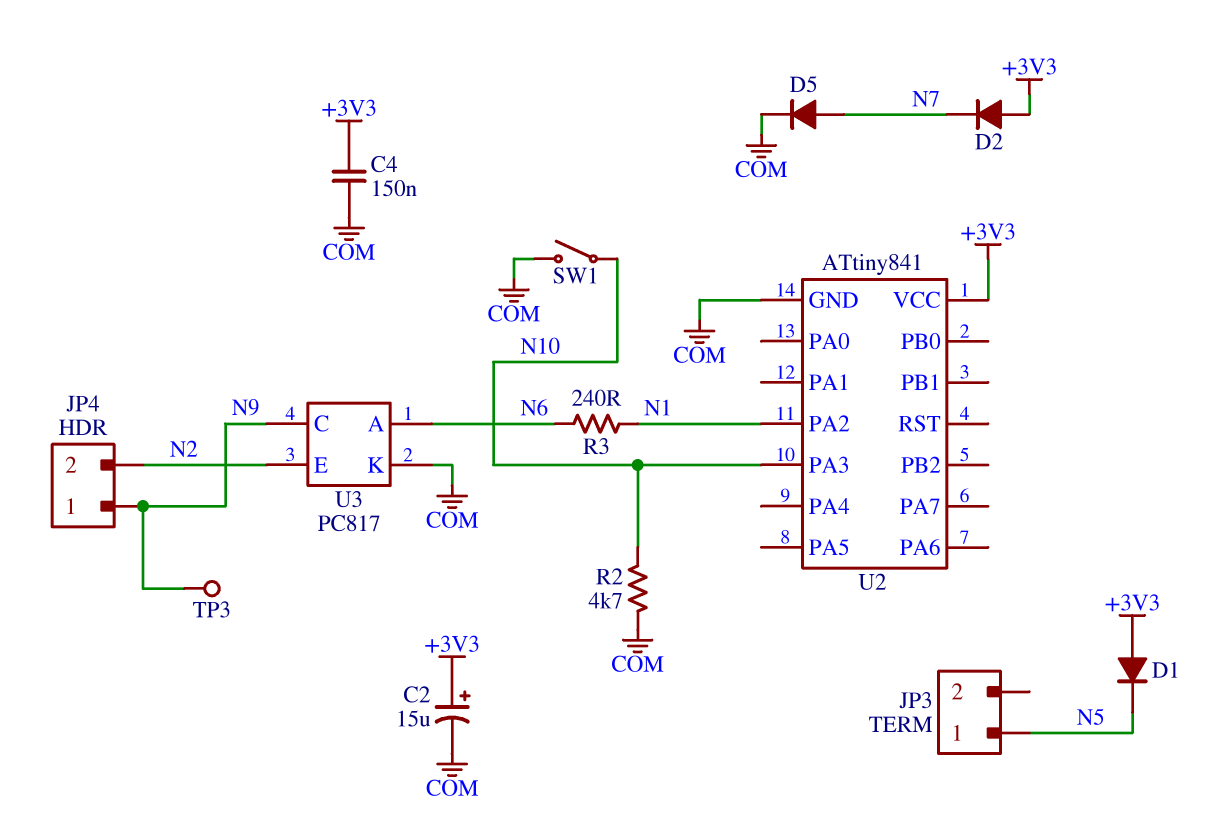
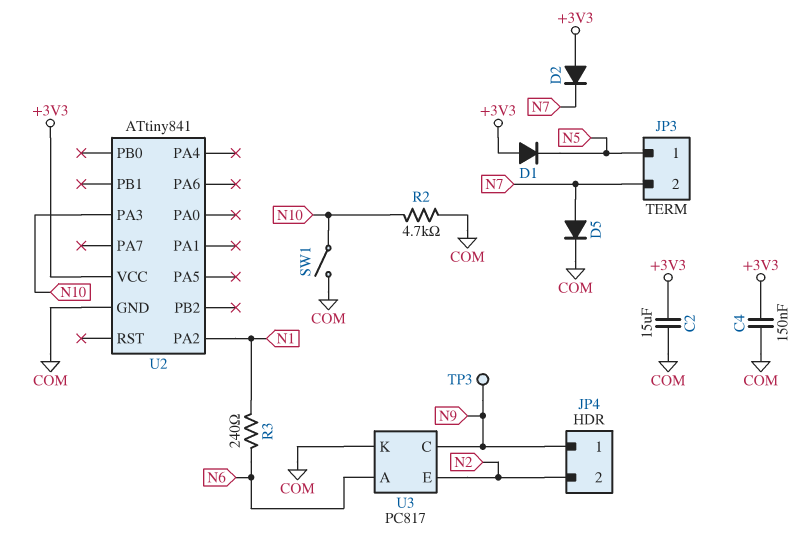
C2: 15uF (plus +3V3, minus COM) -> 15uF (+3V3, COM)
JP3 pin 2: none -> N7

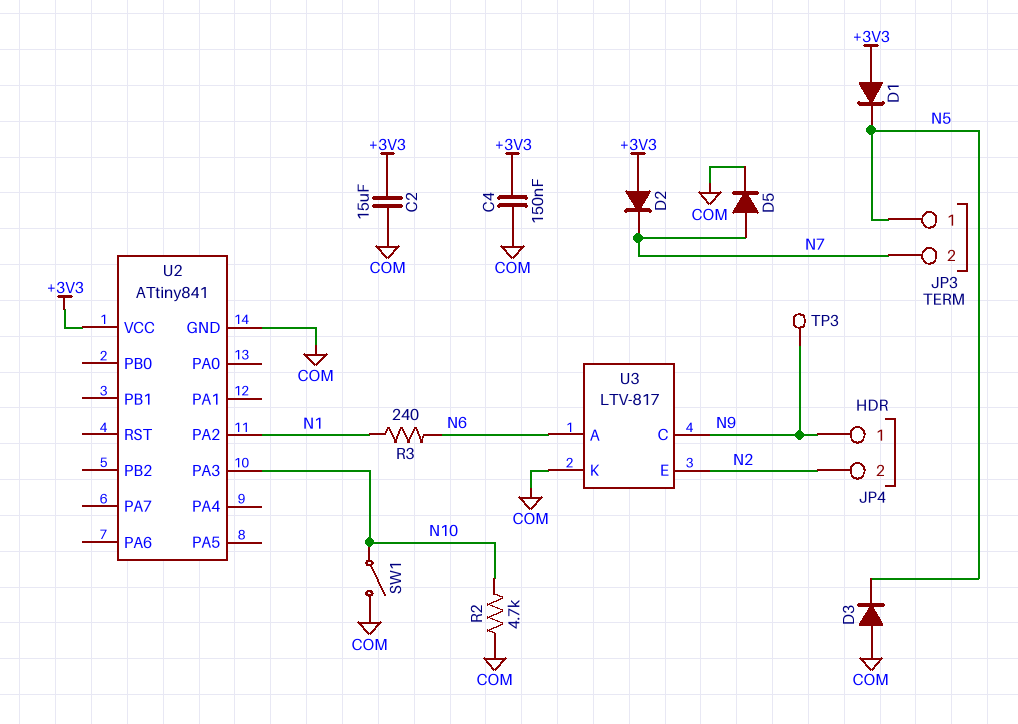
D3: none -> diode (A COM, K N5)
U3: PC817 -> LTV-817

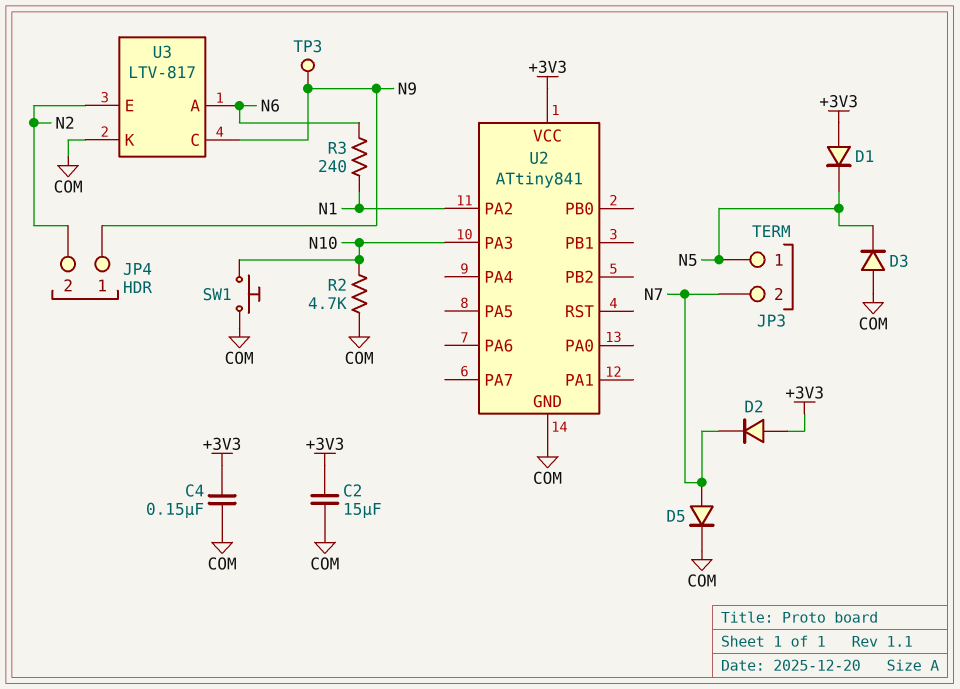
SW1: switch (COM, N10) -> button (COM, N10)

